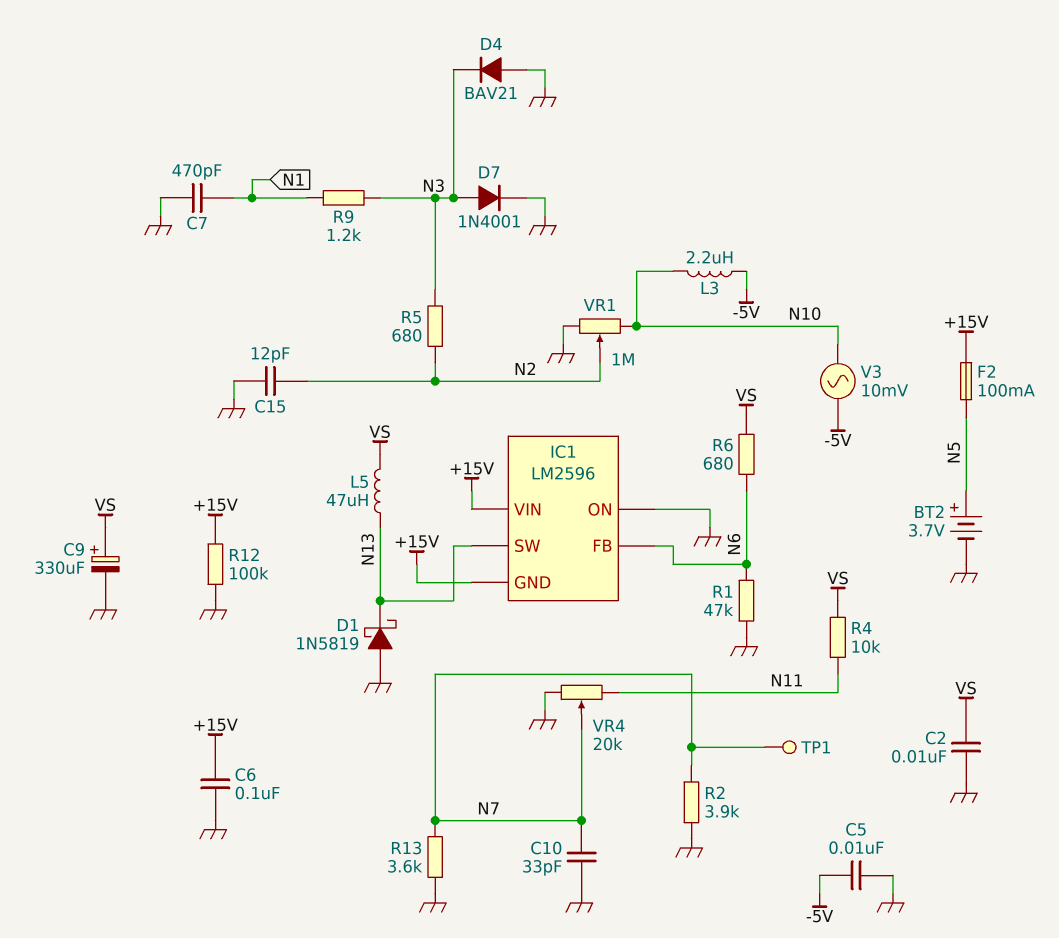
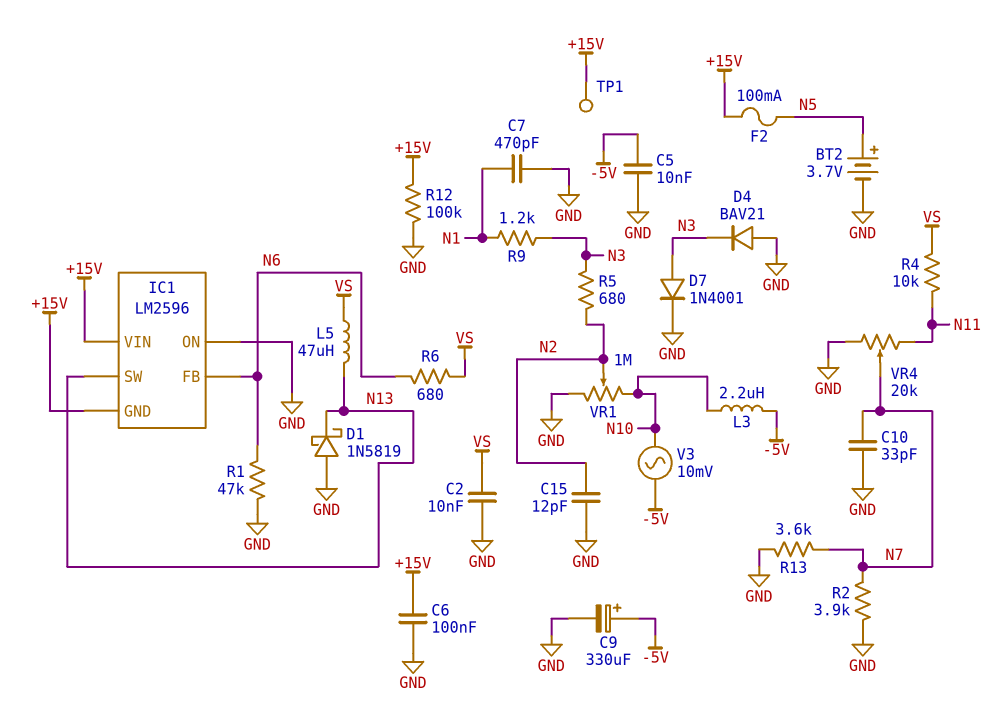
C9: 330uF (plus VS, minus GND) -> 330uF (plus -5V, minus GND)
TP1: test point (N7) -> test point (+15V)

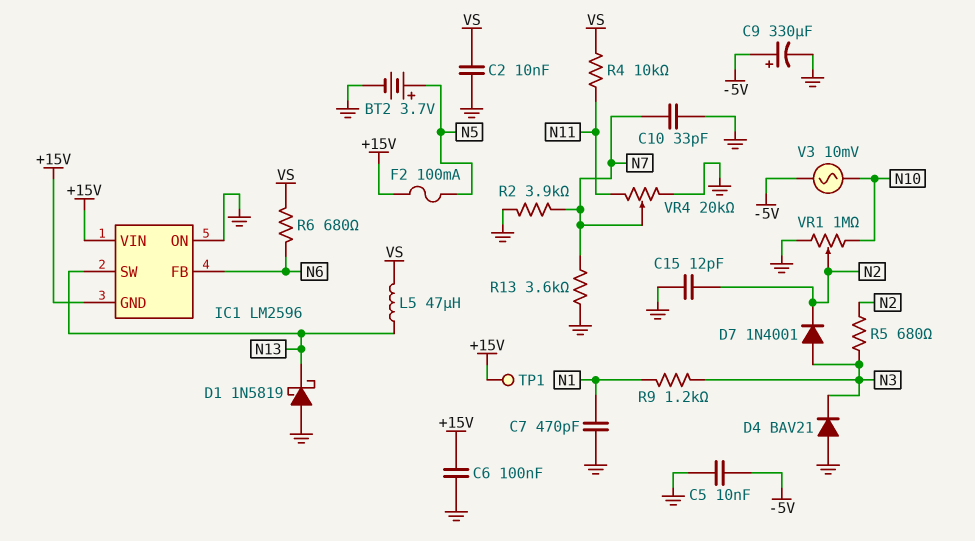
D7: diode 1N4001 (A N3, K GND) -> diode 1N4001 (A N3, K N2)
L3: 2.2uH (-5V, N10) -> none
R1: 47k (GND, N6) -> none
R12: 100k (+15V, GND) -> none

